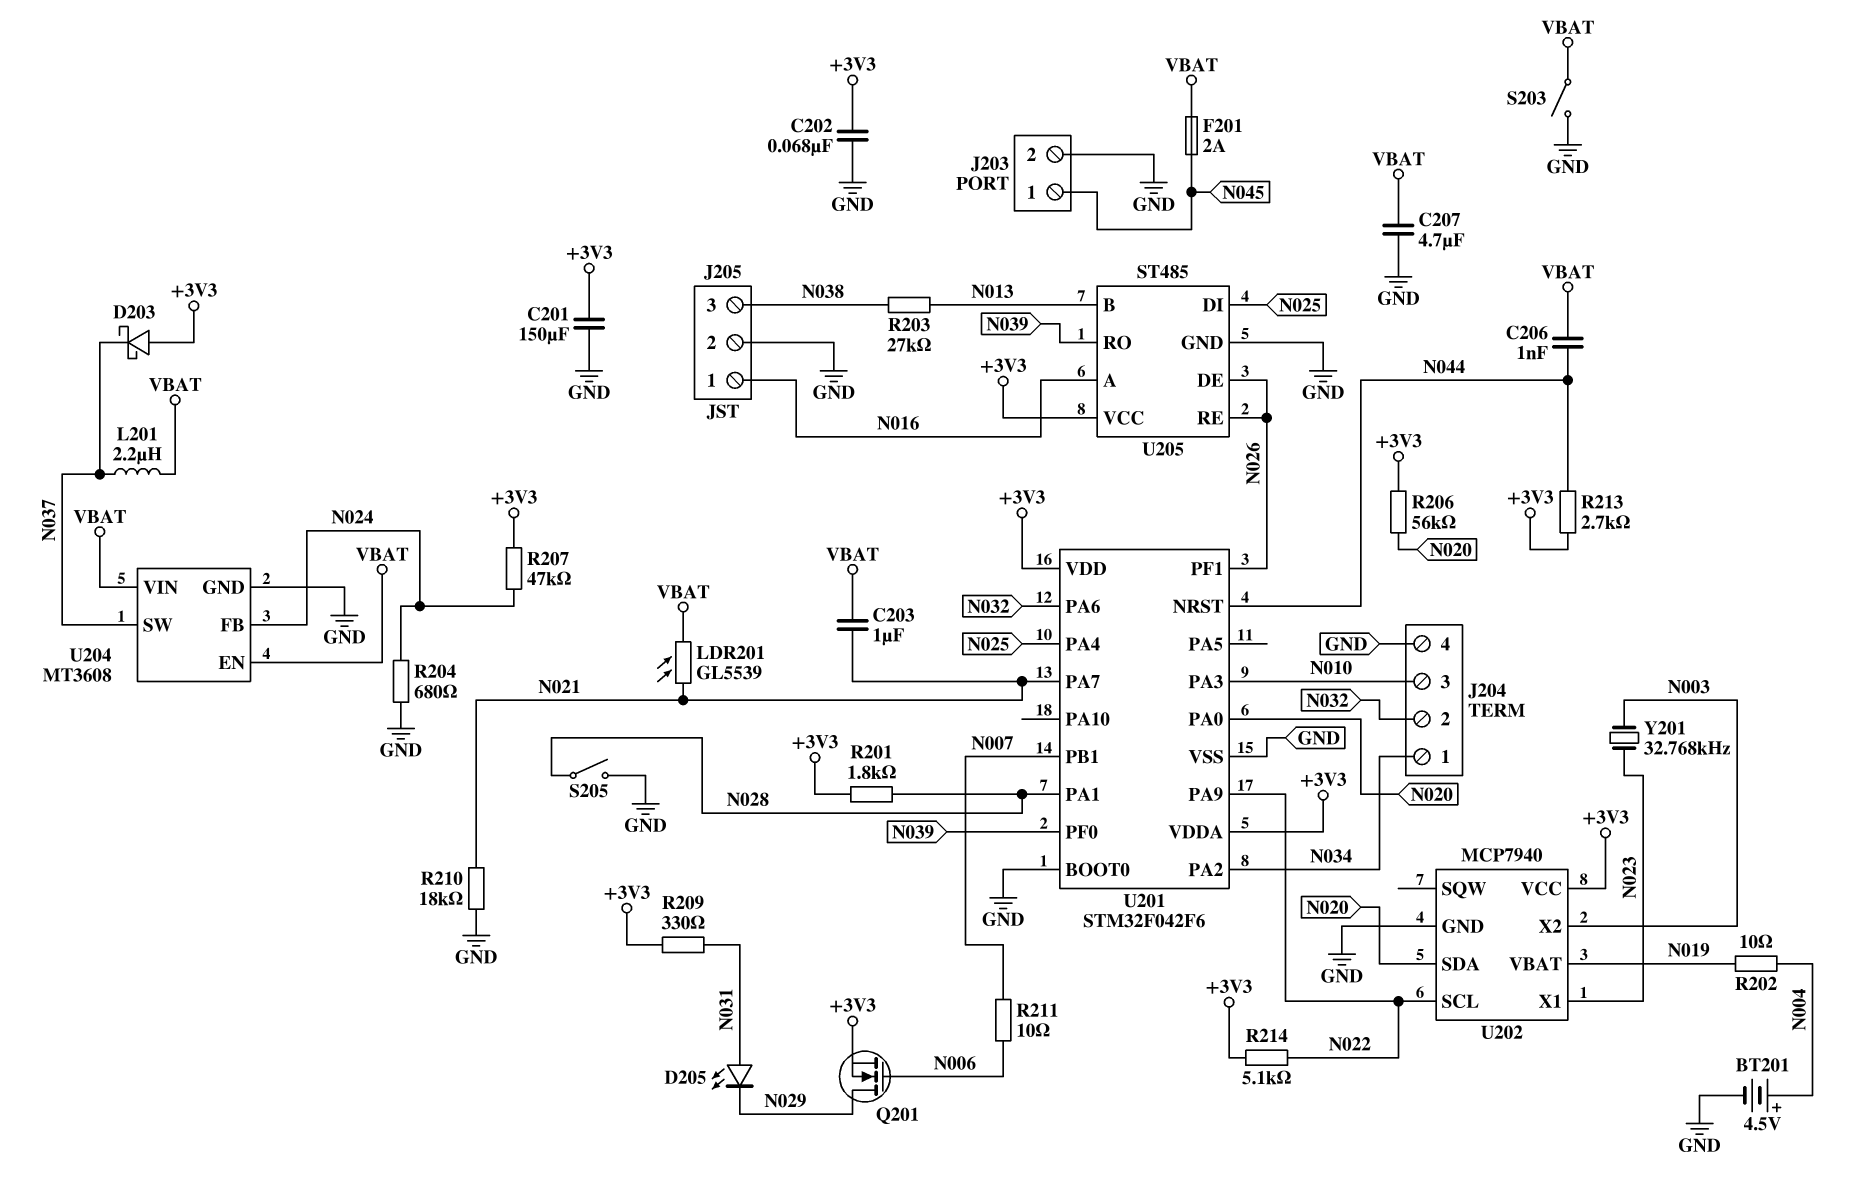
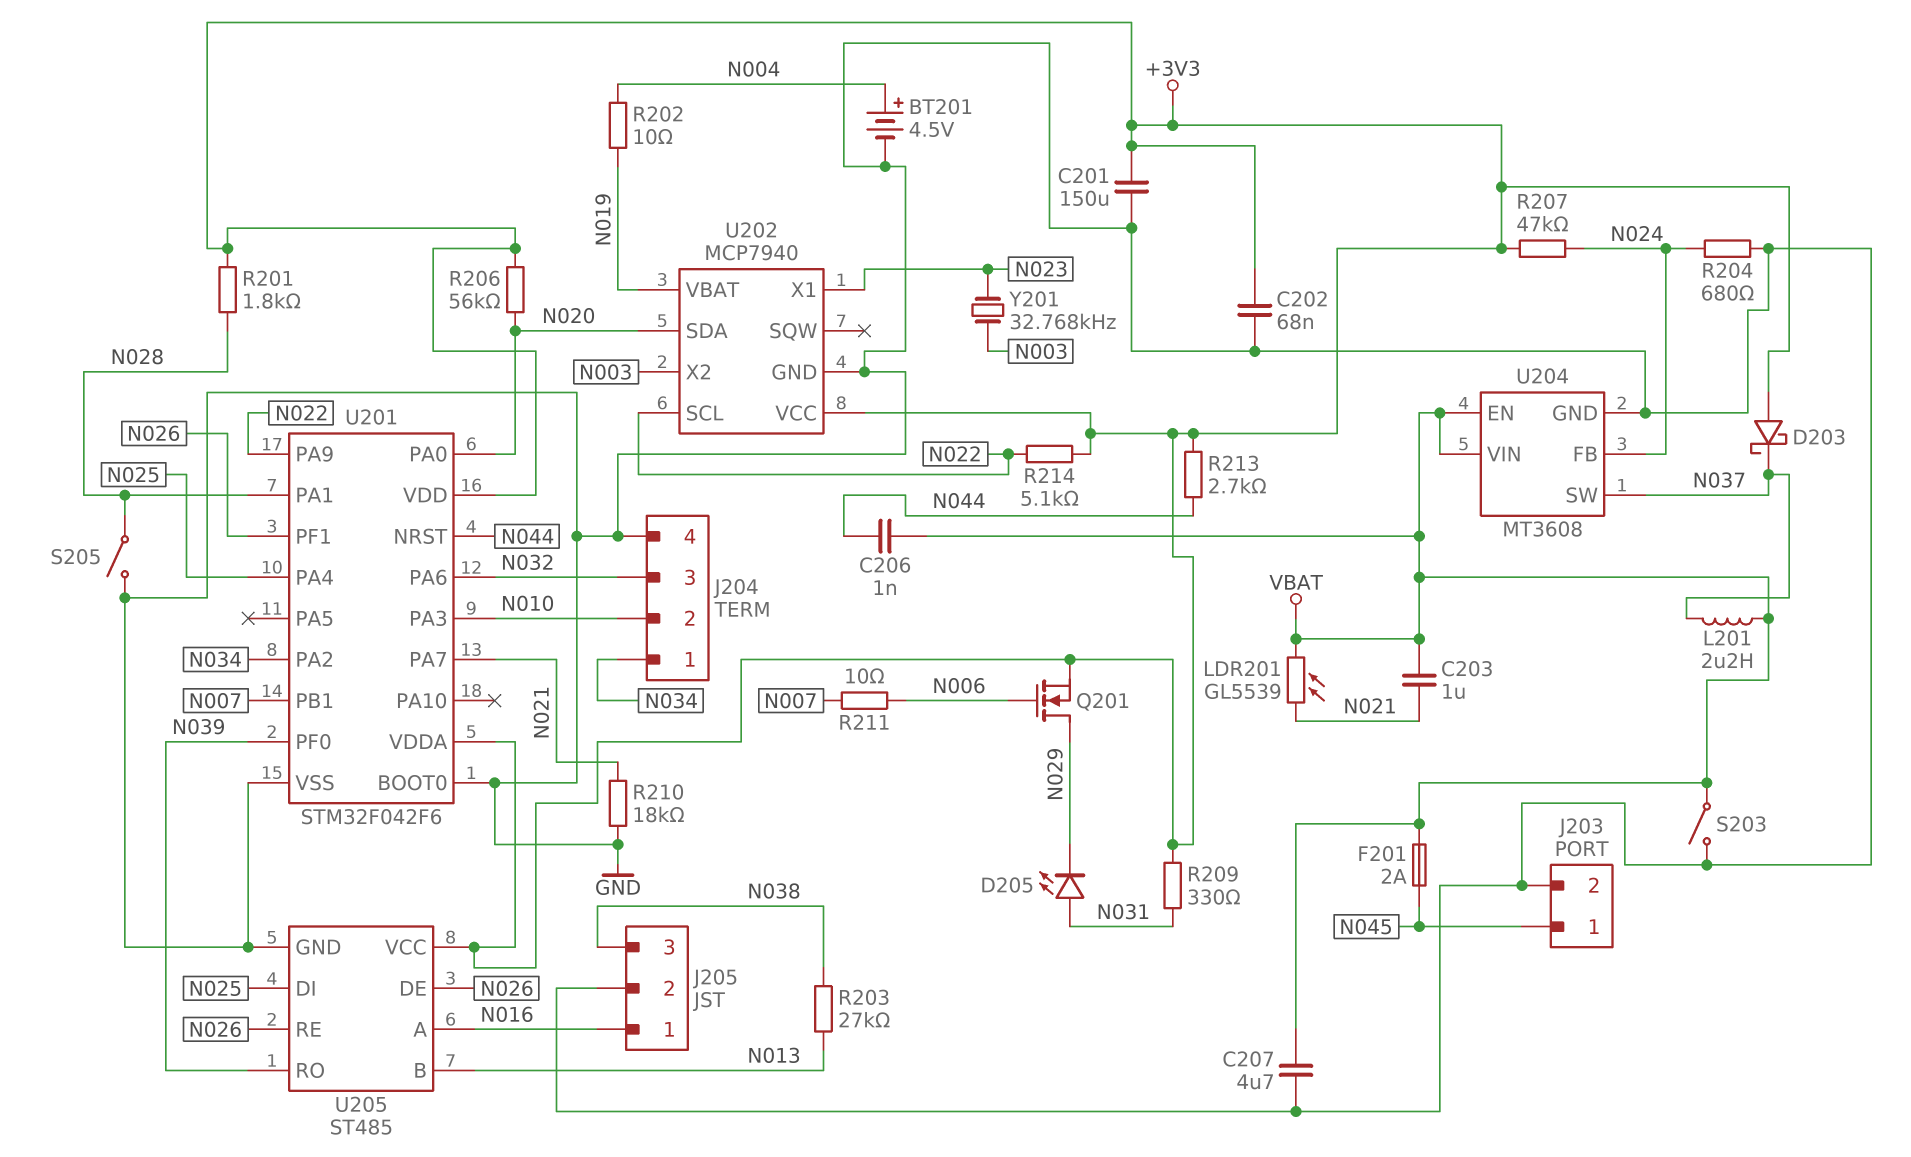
J204 pin 2: N032 -> N010
J204 pin 3: N010 -> N032

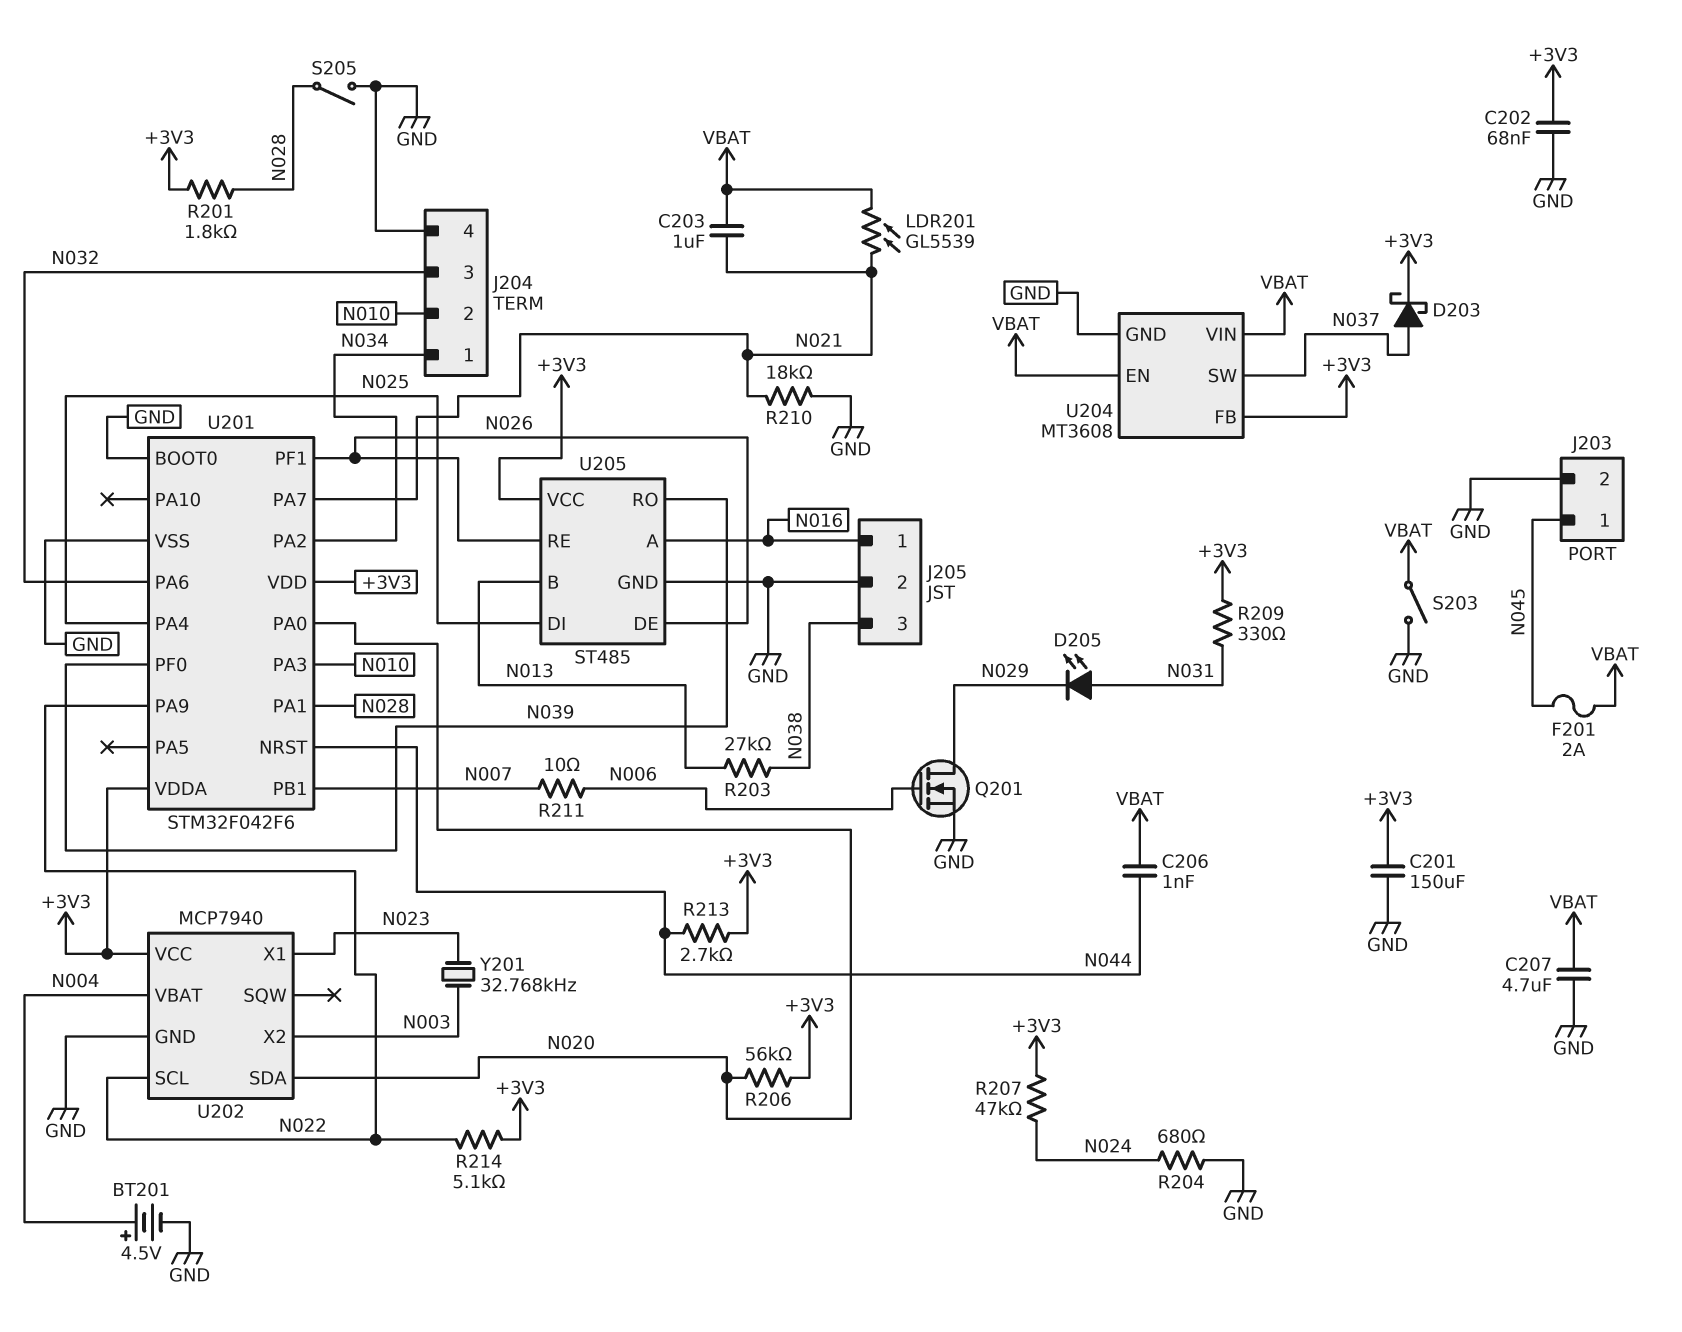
D203: schottky (A +3V3, K N037) -> schottky (A N037, K +3V3)
L201: 2.2uH (N037, VBAT) -> none
Q201: NMOS (G N006, D N029, S +3V3) -> NMOS (G N006, D N029, S GND)
R202: 10 (N004, N019) -> none
U202 pin VBAT: N019 -> N004
U204 pin FB: N024 -> +3V3

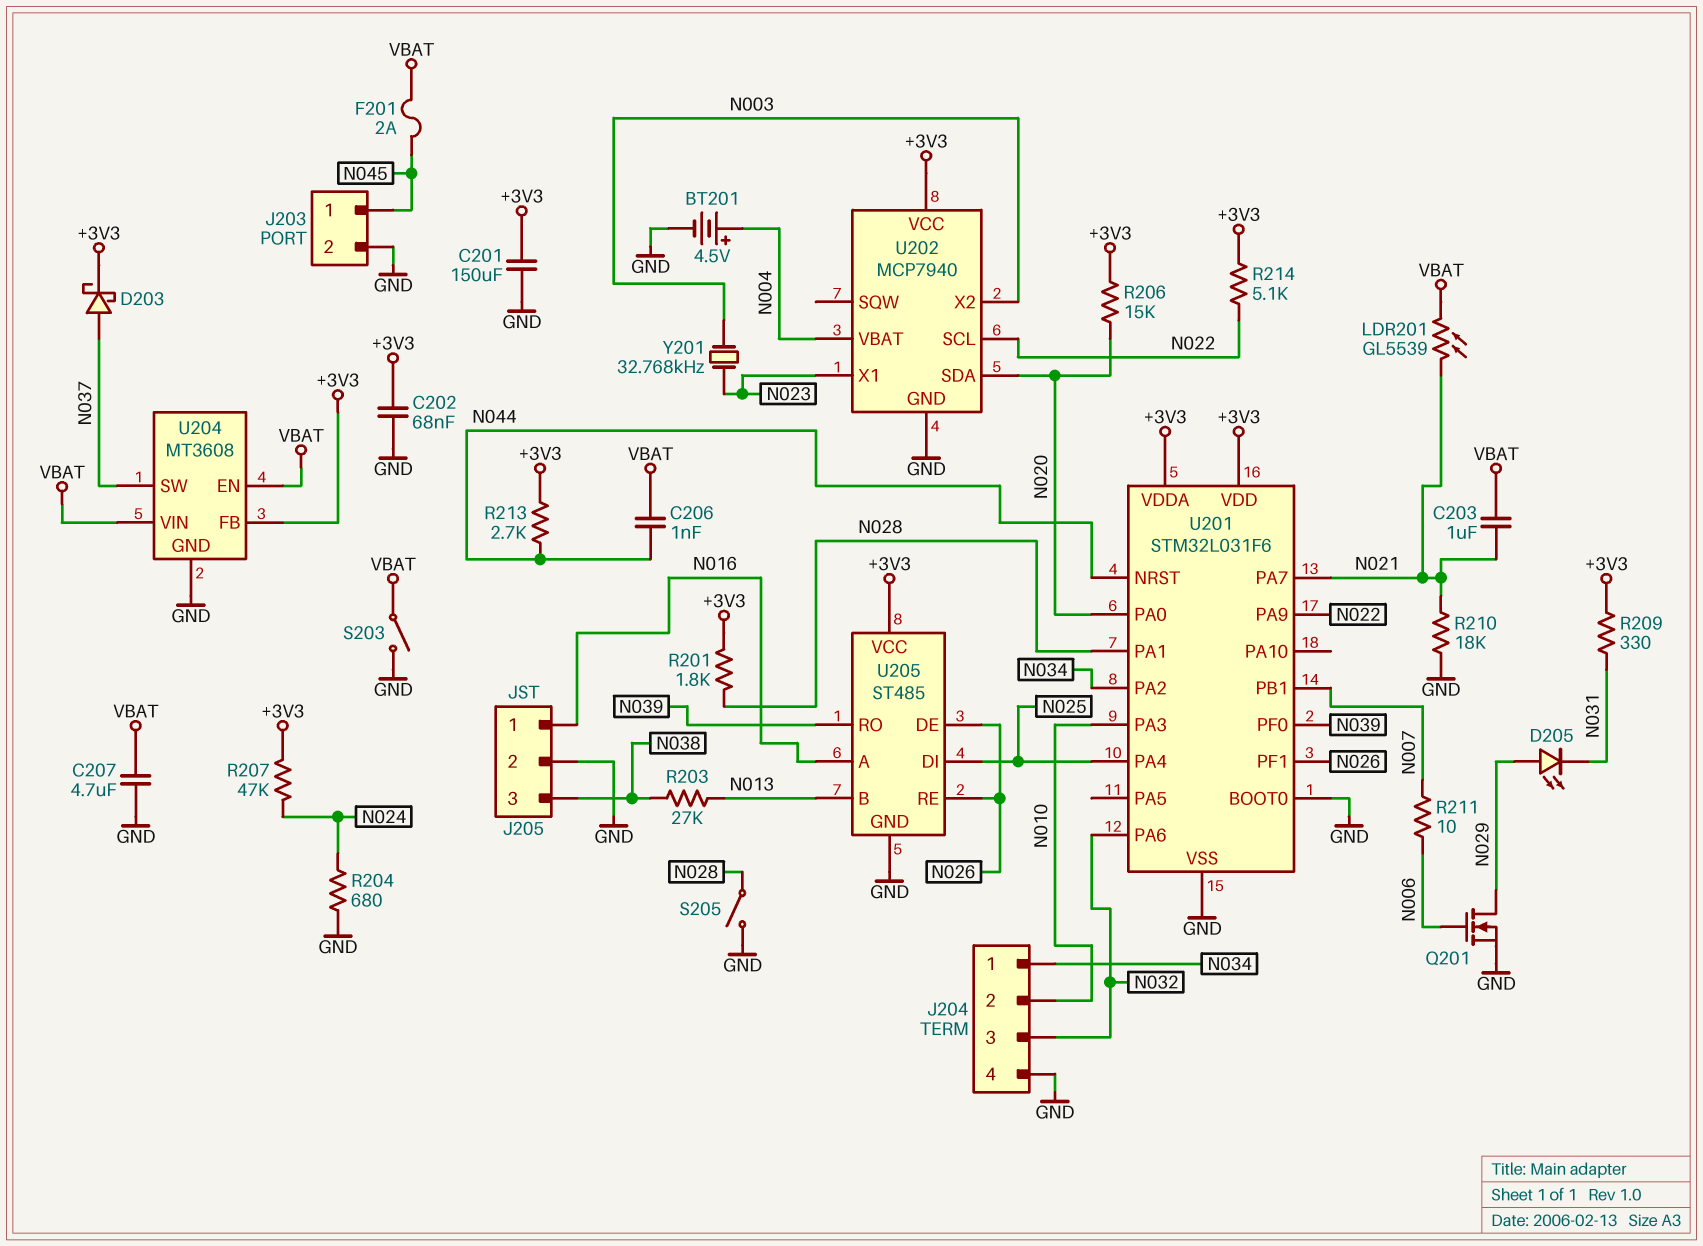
D205: LED (A N031, K N029) -> LED (A N029, K N031)
R206: 56k (+3V3, N020) -> 15k (+3V3, N020)
U201: STM32F042F6 -> STM32L031F6

